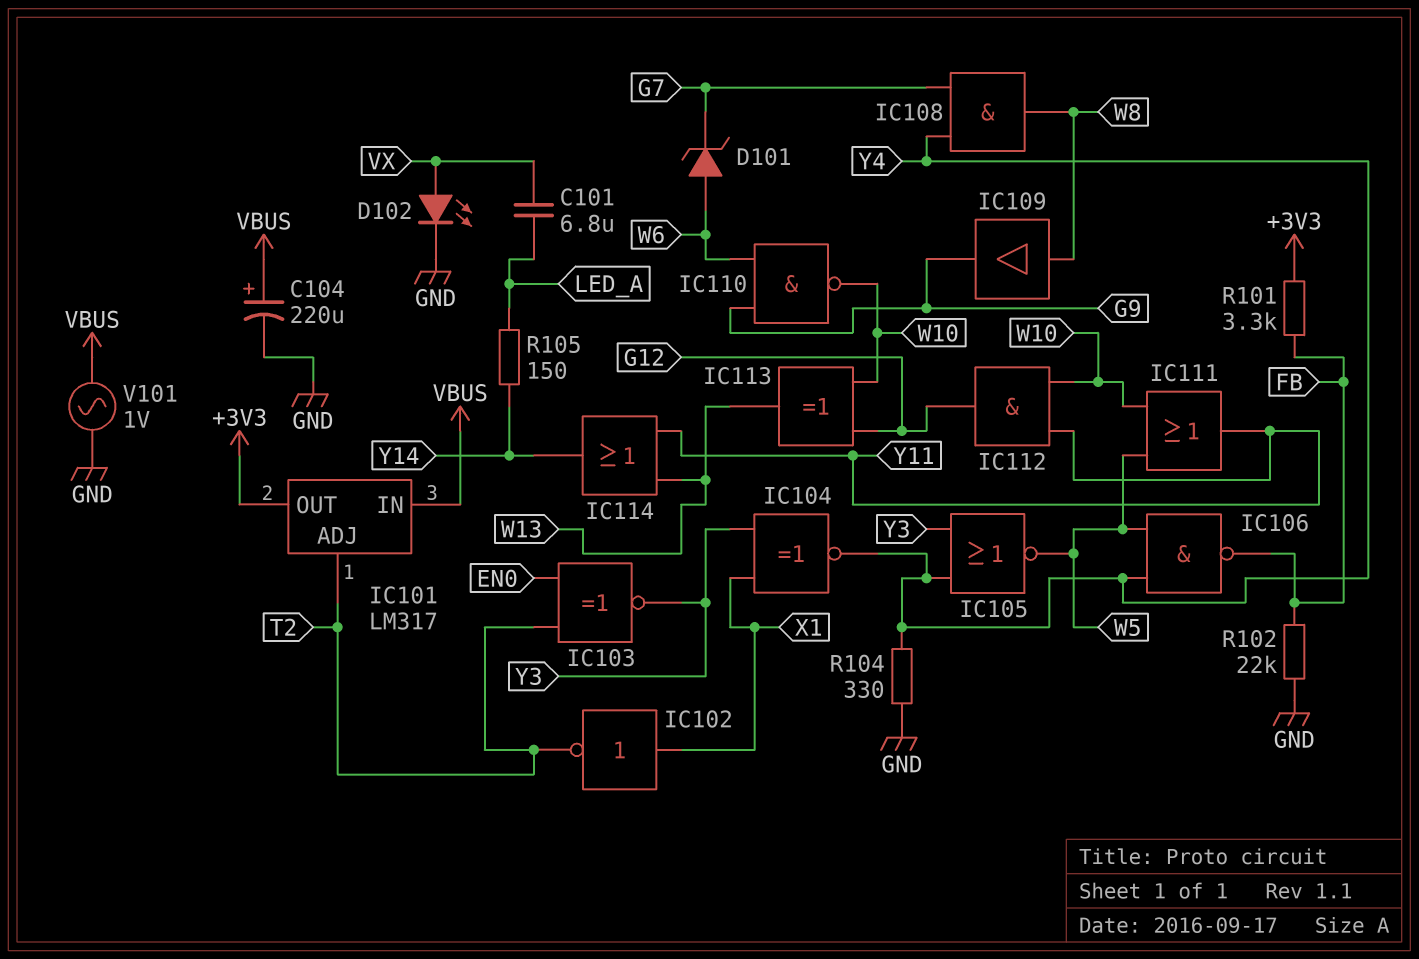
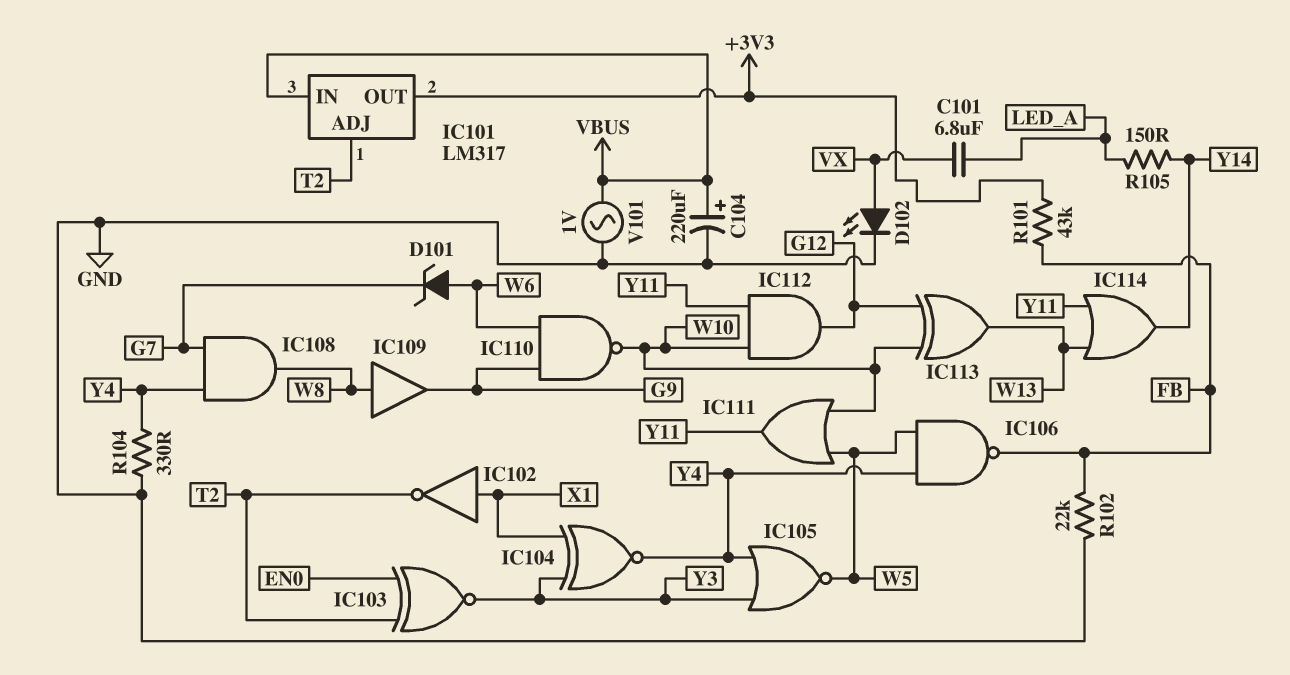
R101: 3.3k (+3V3, FB) -> 43k (+3V3, FB)

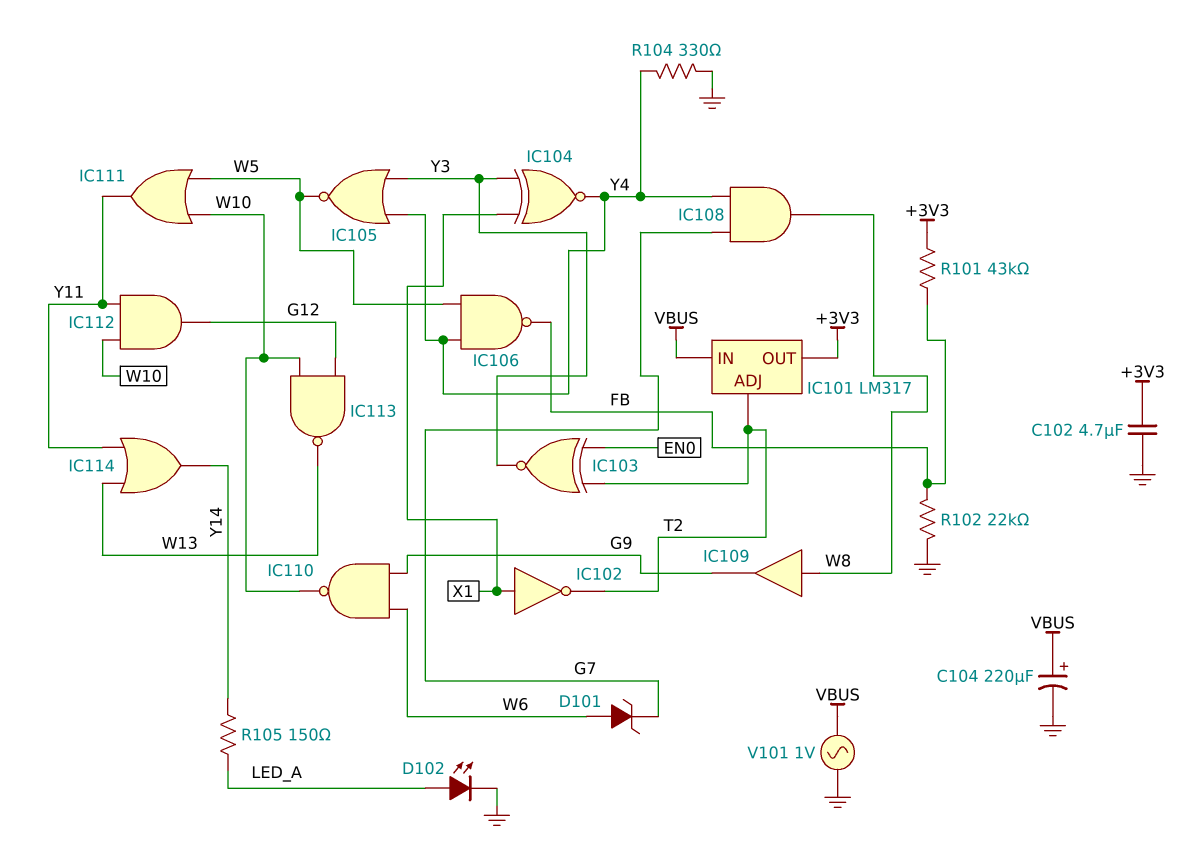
C101: 6.8uF (LED_A, VX) -> none
C102: none -> 4.7uF (+3V3, GND)
D102: LED (A VX, K GND) -> LED (A LED_A, K GND)
IC113: XOR (in G12, in W10, out W13) -> NAND (in G12, in W10, out W13)

